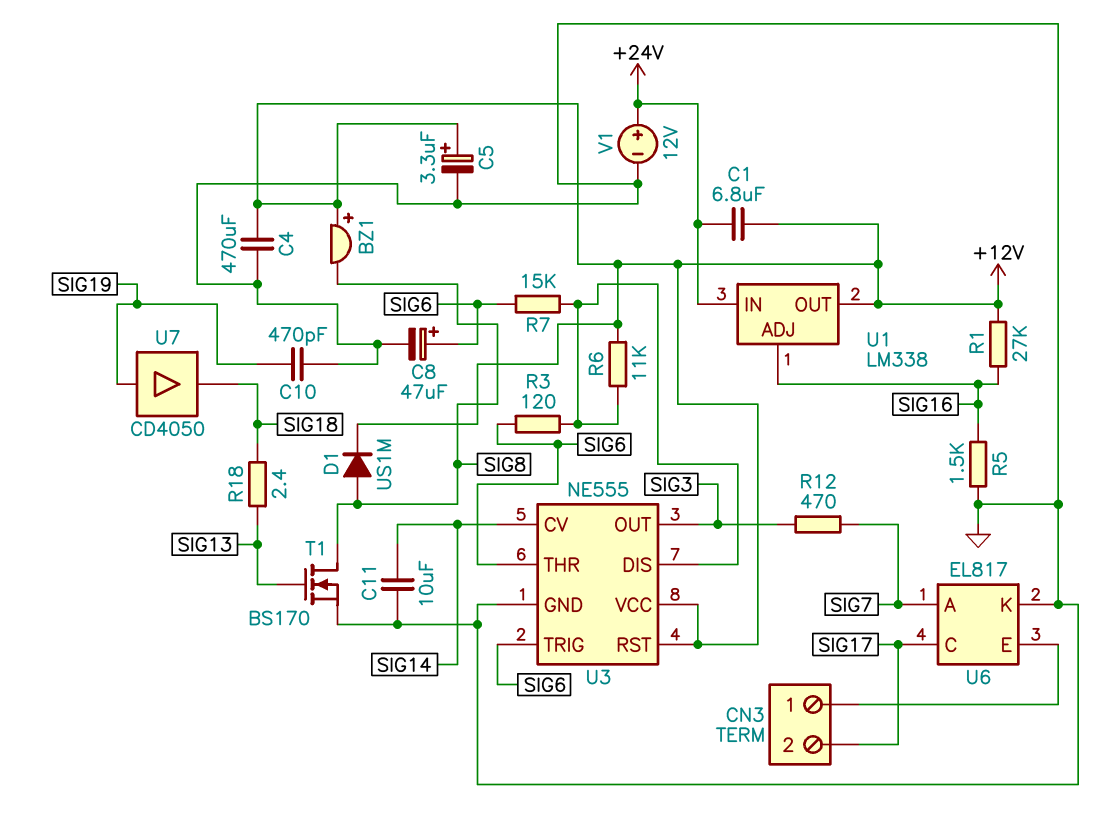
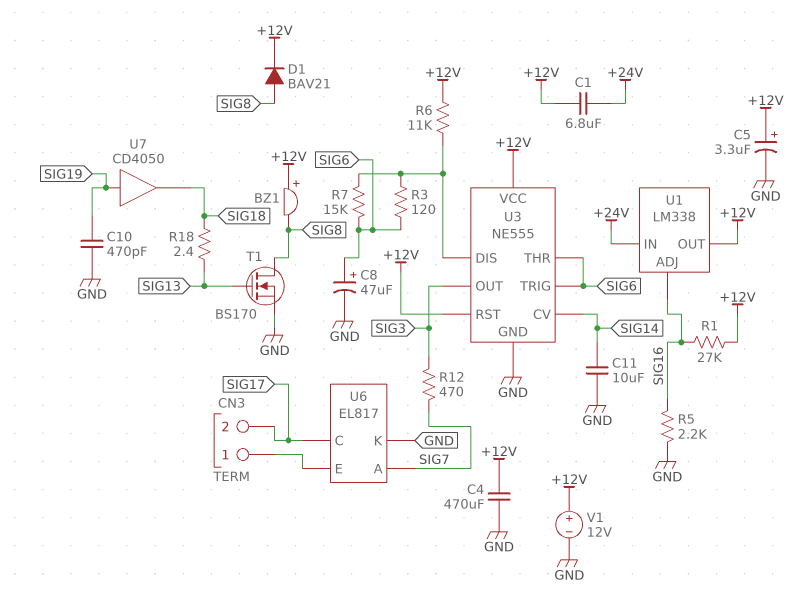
D1: diode US1M (A SIG8, K +12V) -> diode BAV21 (A SIG8, K +12V)
R5: 1.5k (GND, SIG16) -> 2.2k (GND, SIG16)
V1: 12V (plus +24V, minus GND) -> 12V (plus +12V, minus GND)

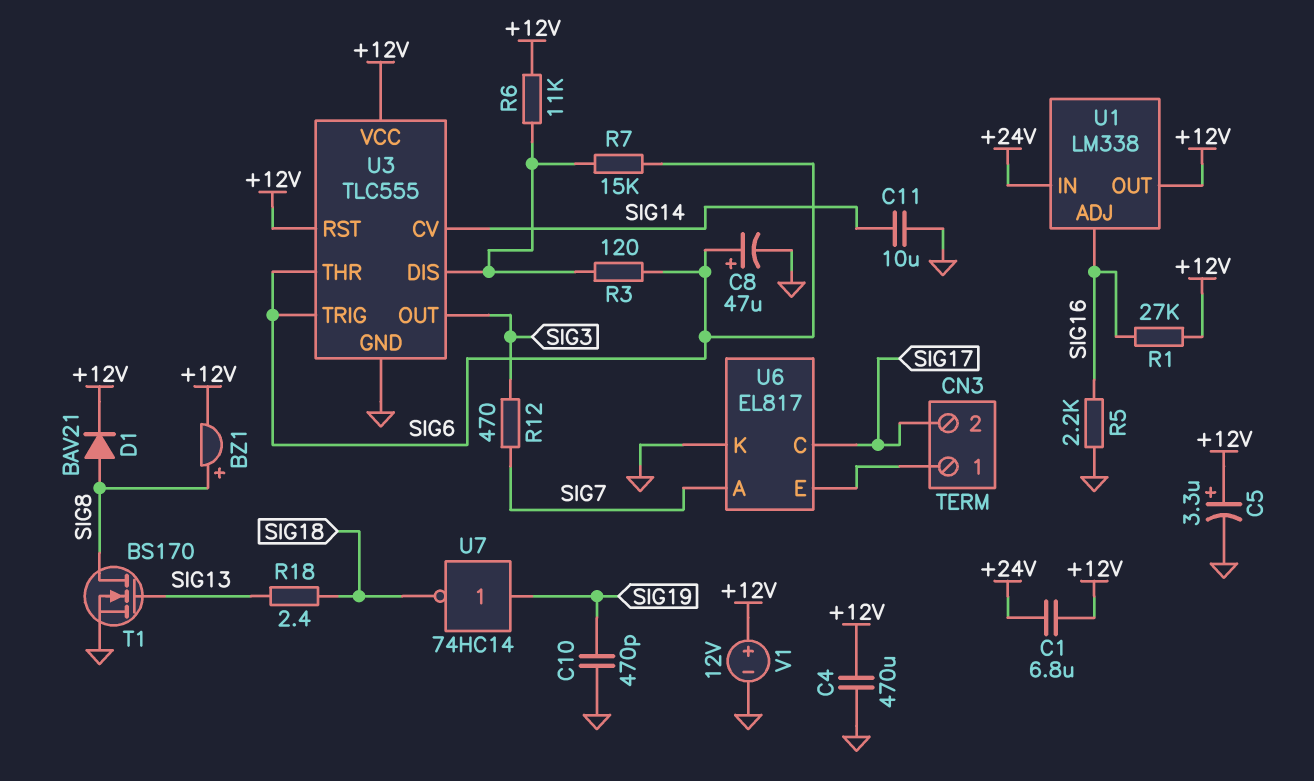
BZ1: buzzer (plus +12V, minus SIG8) -> buzzer (plus SIG8, minus +12V)
U3: NE555 -> TLC555
U7: buffer CD4050 (in SIG19, out SIG18) -> NOT 74HC14 (in SIG19, out SIG18)

